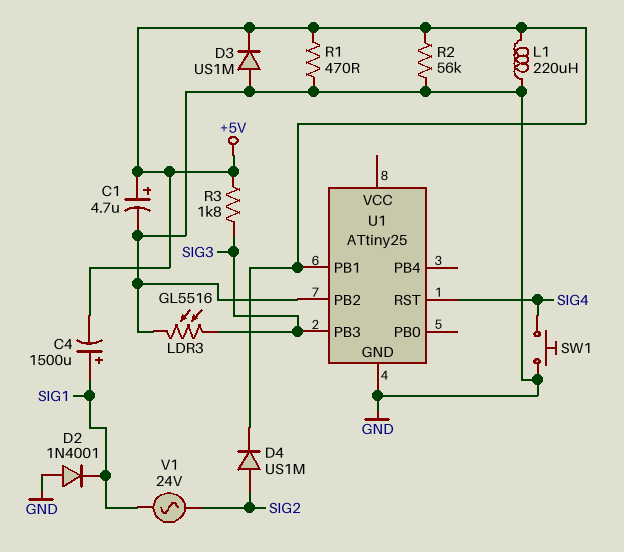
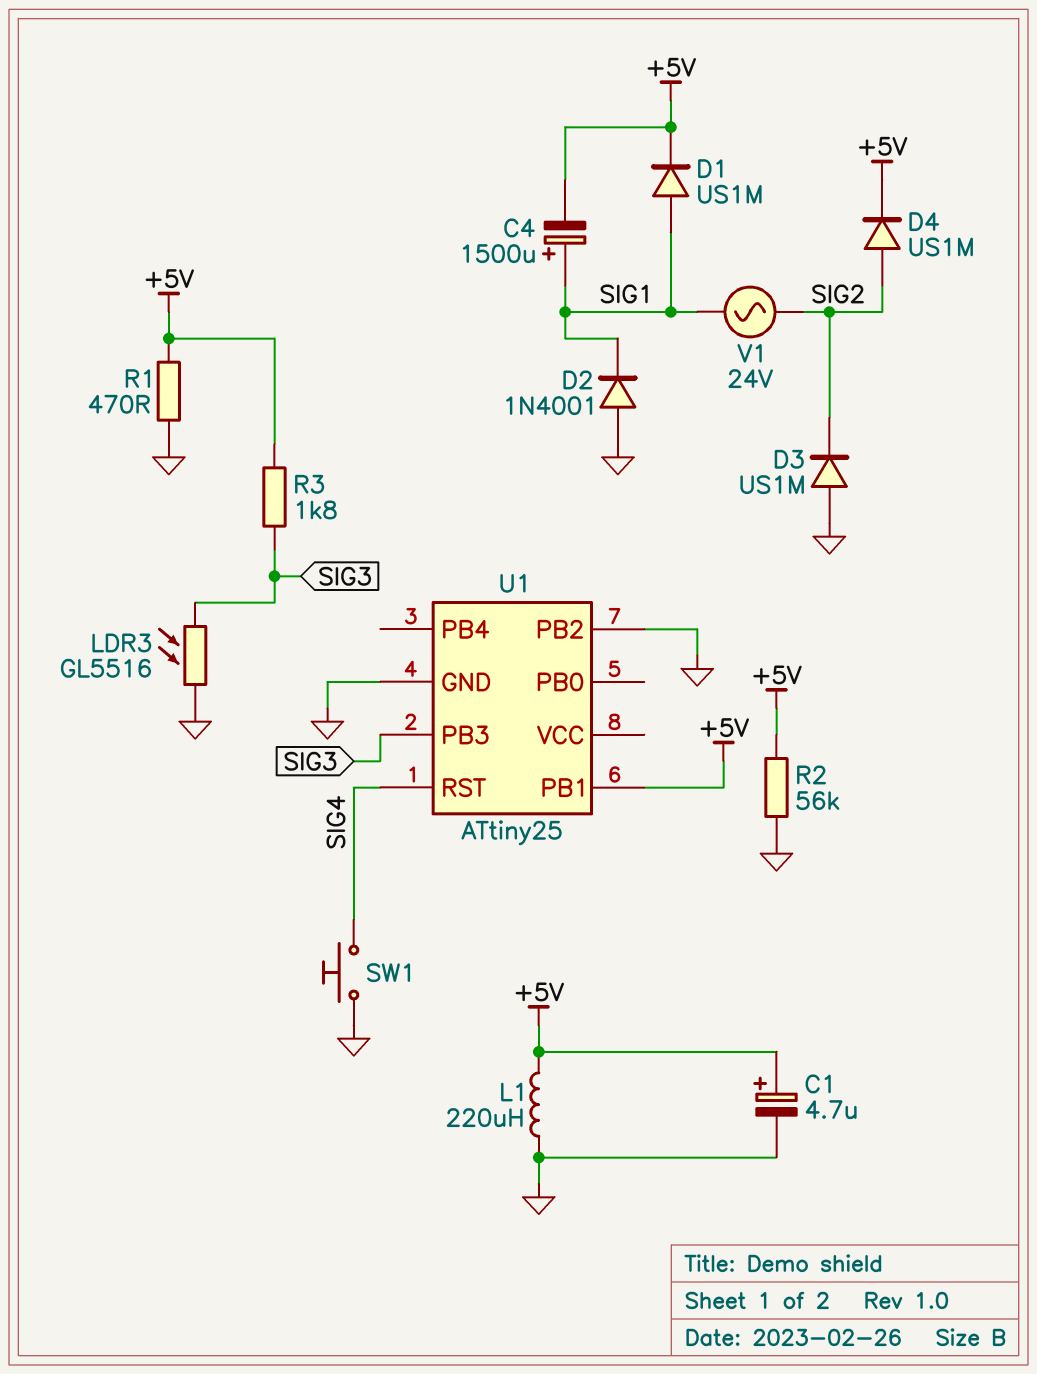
D1: none -> diode US1M (A SIG1, K +5V)
D3: diode US1M (A GND, K +5V) -> diode US1M (A GND, K SIG2)

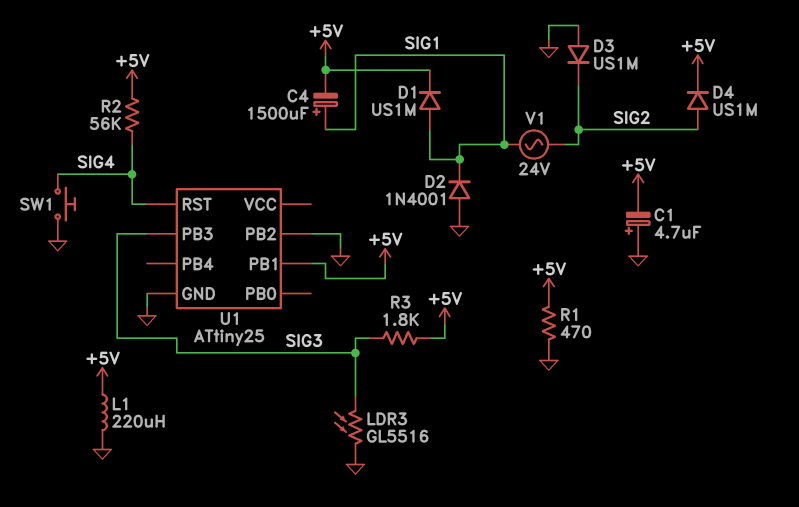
C1: 4.7uF (plus +5V, minus GND) -> 4.7uF (plus GND, minus +5V)
R2: 56k (+5V, GND) -> 56k (+5V, SIG4)

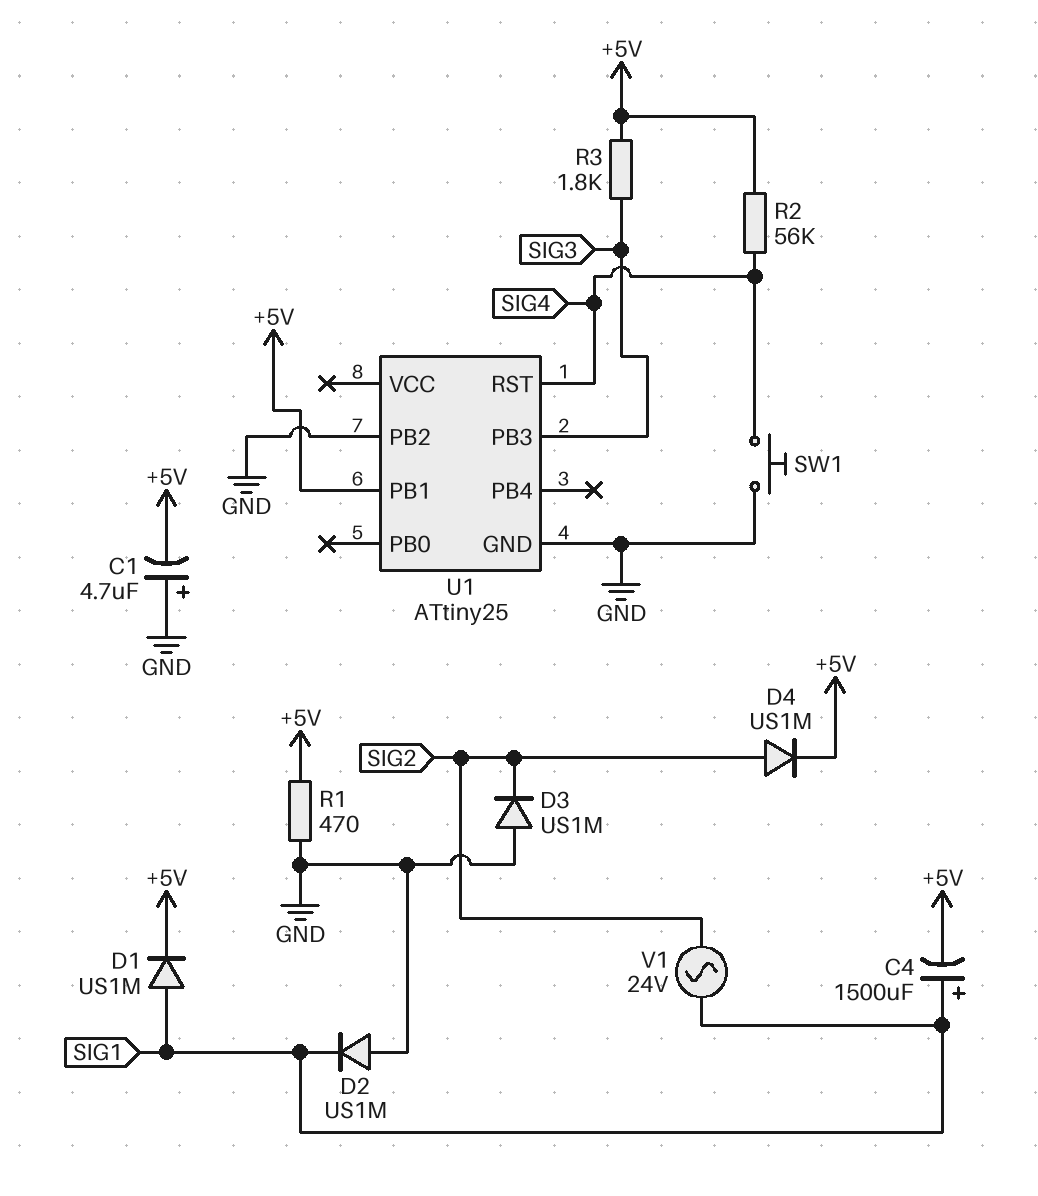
D2: diode 1N4001 (A GND, K SIG1) -> diode US1M (A GND, K SIG1)
L1: 220uH (+5V, GND) -> none
LDR3: GL5516 (GND, SIG3) -> none

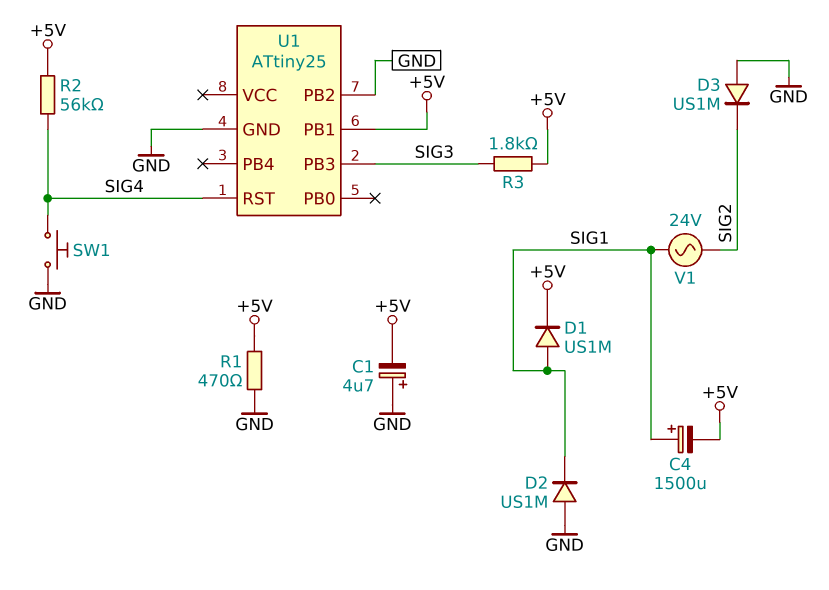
D4: diode US1M (A SIG2, K +5V) -> none

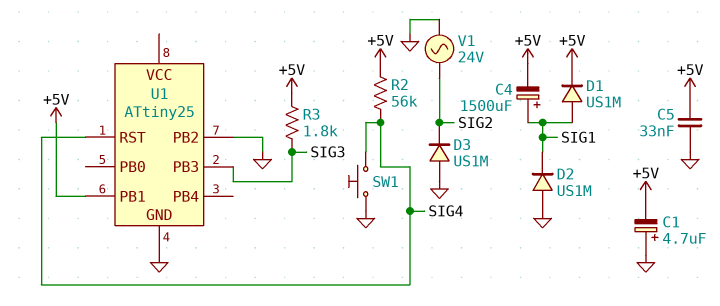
C5: none -> 33nF (+5V, GND)
R1: 470 (+5V, GND) -> none
V1: AC 24V (SIG1, SIG2) -> AC 24V (GND, SIG2)

